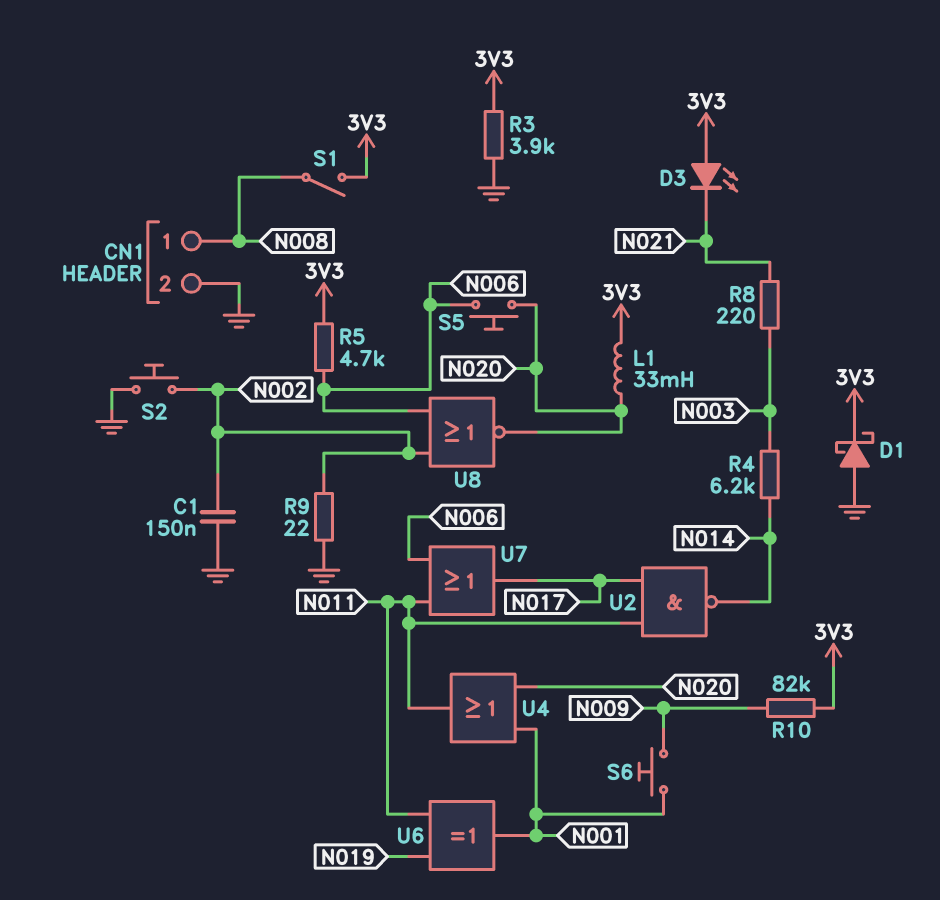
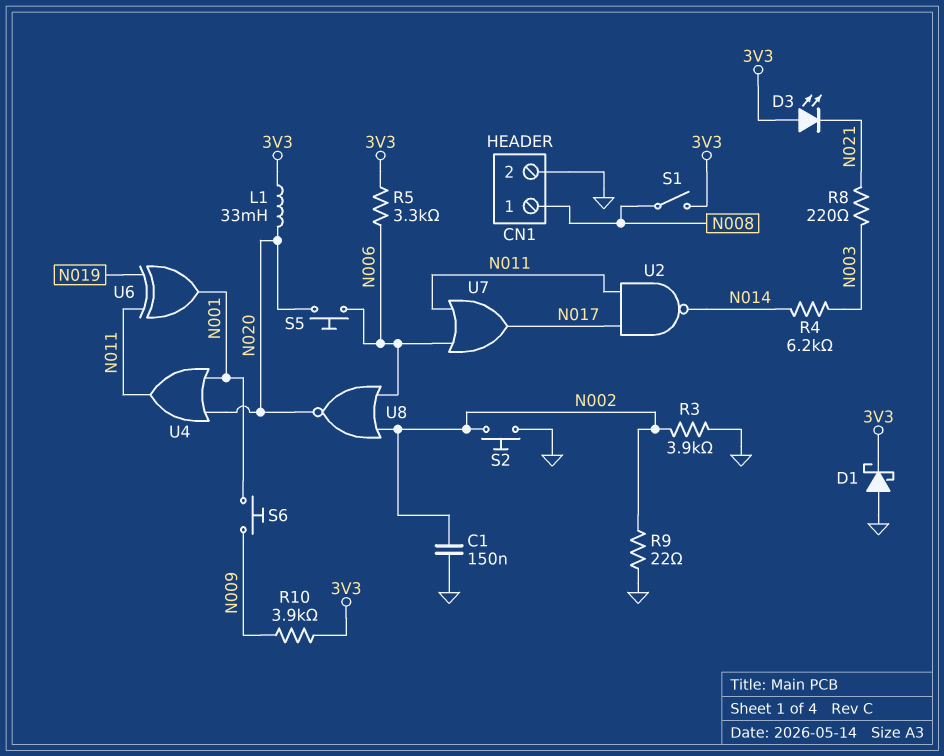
R3: 3.9k (3V3, GND) -> 3.9k (GND, N002)
R5: 4.7k (3V3, N006) -> 3.3k (3V3, N006)
R10: 82k (3V3, N009) -> 3.9k (3V3, N009)

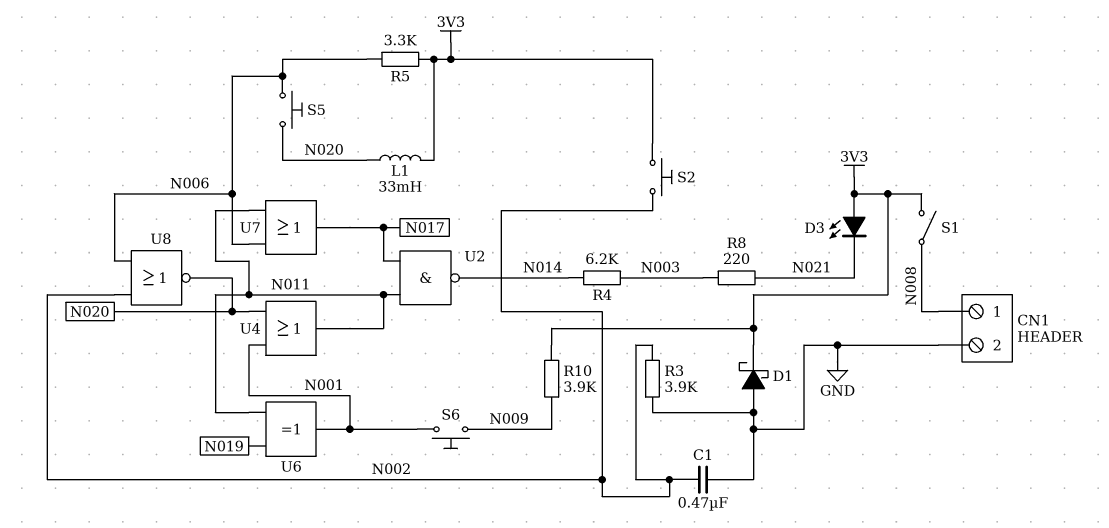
C1: 150nF (GND, N002) -> 470nF (GND, N002)
R9: 22 (GND, N002) -> none
S2: button (GND, N002) -> button (3V3, N002)

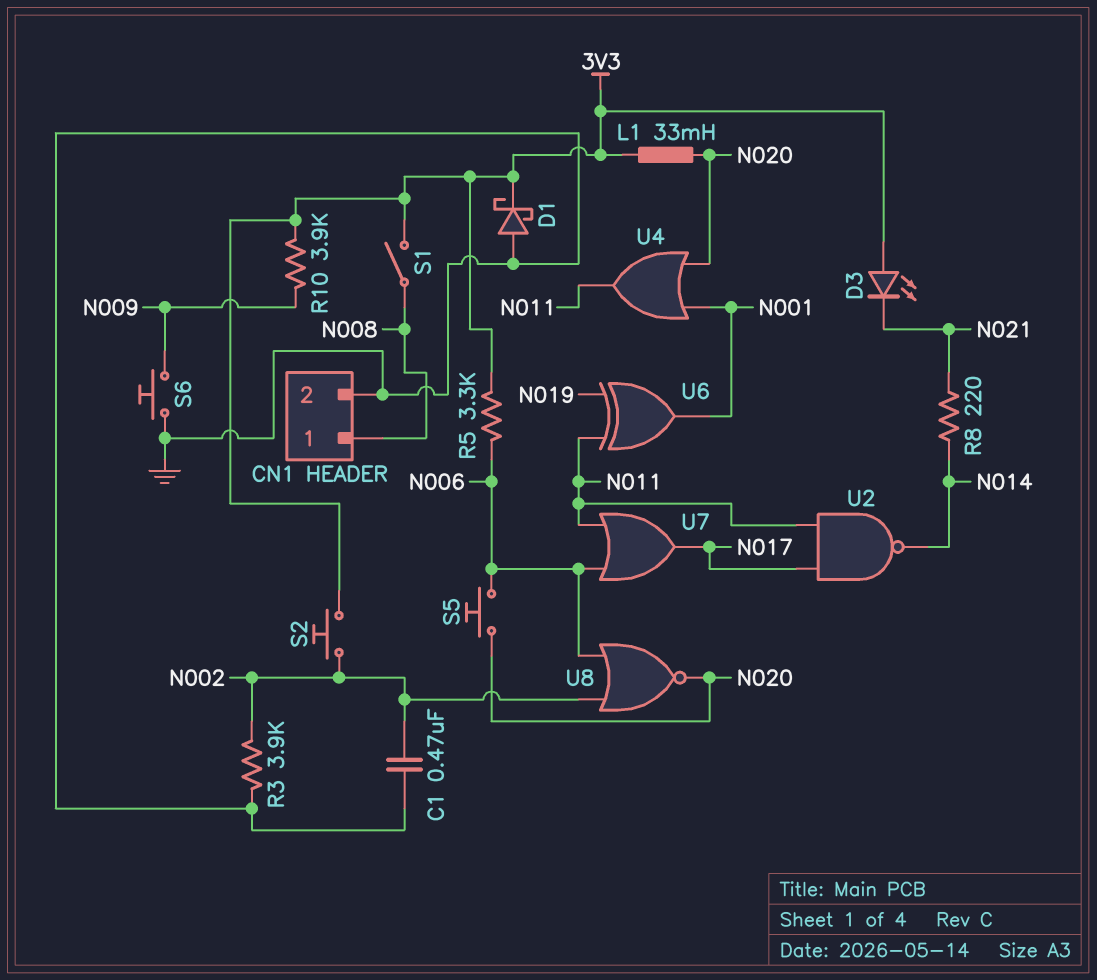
R4: 6.2k (N003, N014) -> none
R8: 220 (N003, N021) -> 220 (N014, N021)
S6: button (N001, N009) -> button (GND, N009)

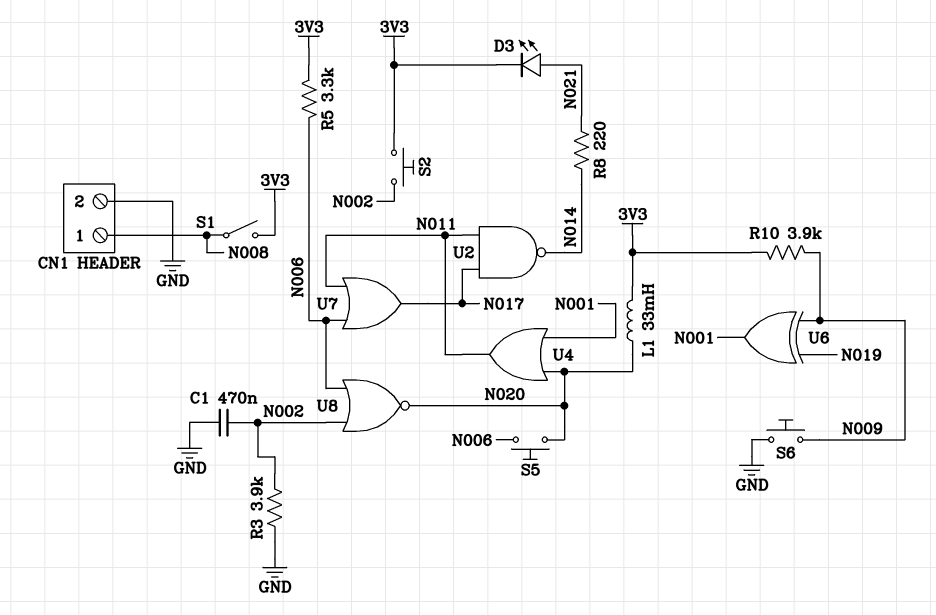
D1: schottky (A GND, K 3V3) -> none
D3: LED (A 3V3, K N021) -> LED (A N021, K 3V3)
U6: XOR (in N011, in N019, out N001) -> XOR (in N009, in N019, out N001)

